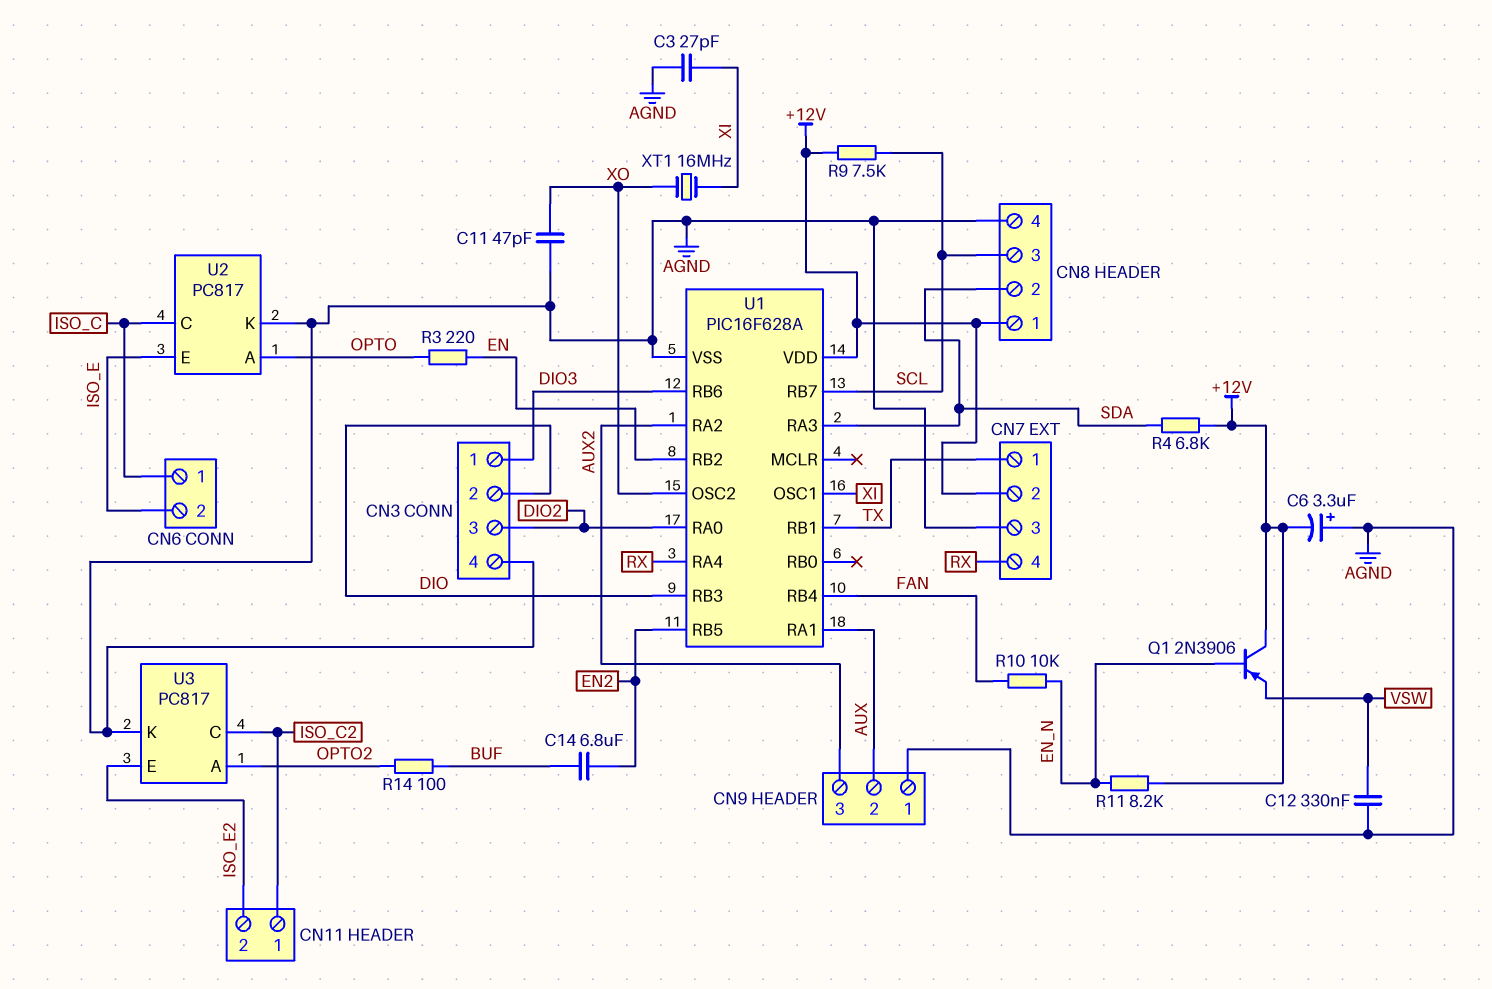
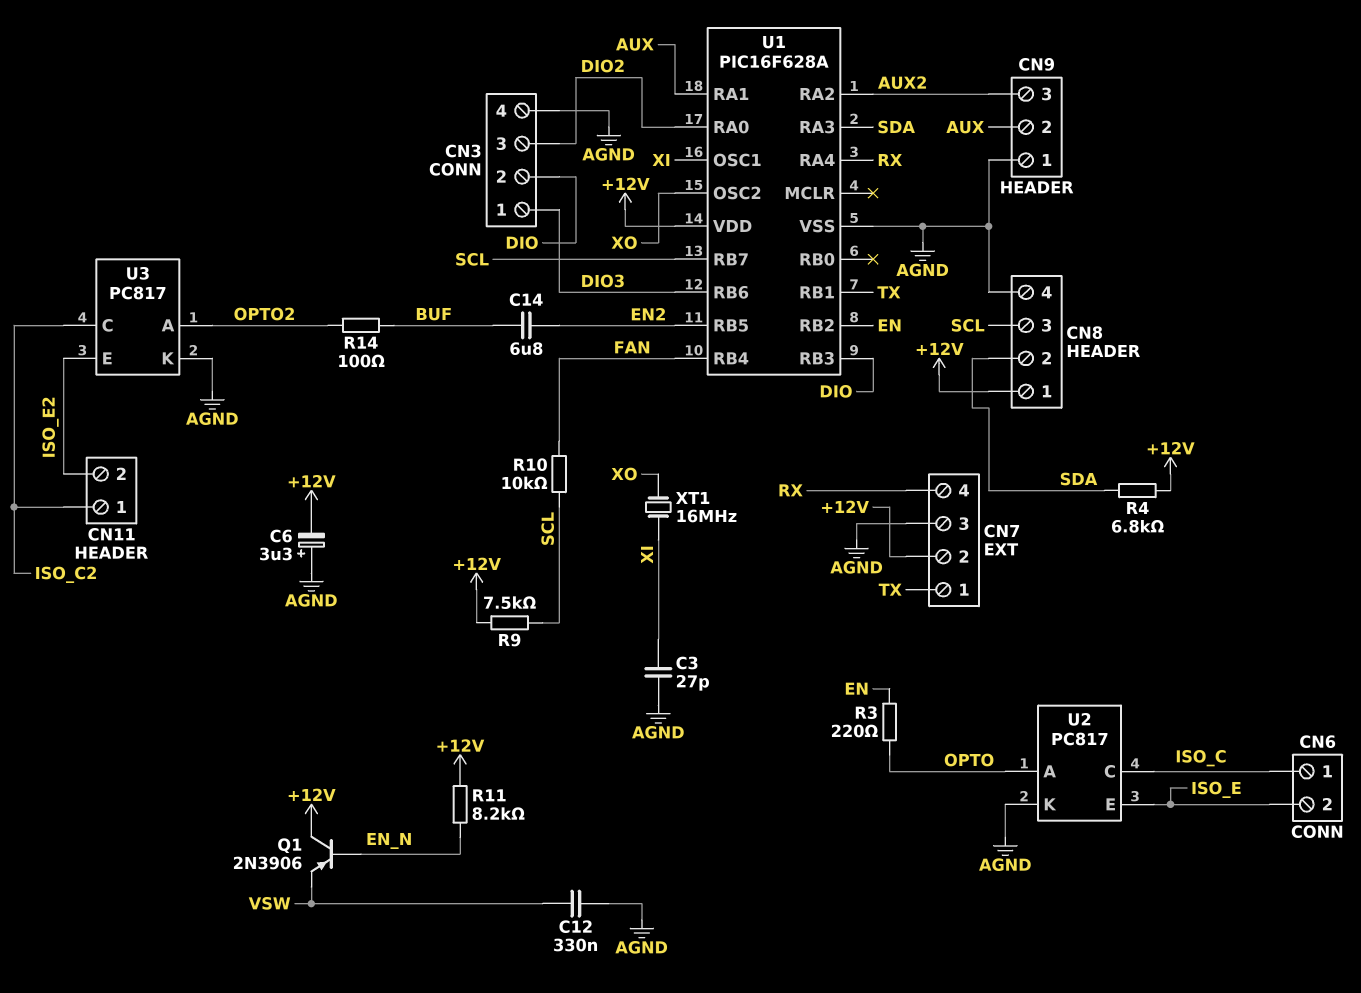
C11: 47pF (AGND, XO) -> none
R10: 10k (EN_N, FAN) -> 10k (FAN, SCL)

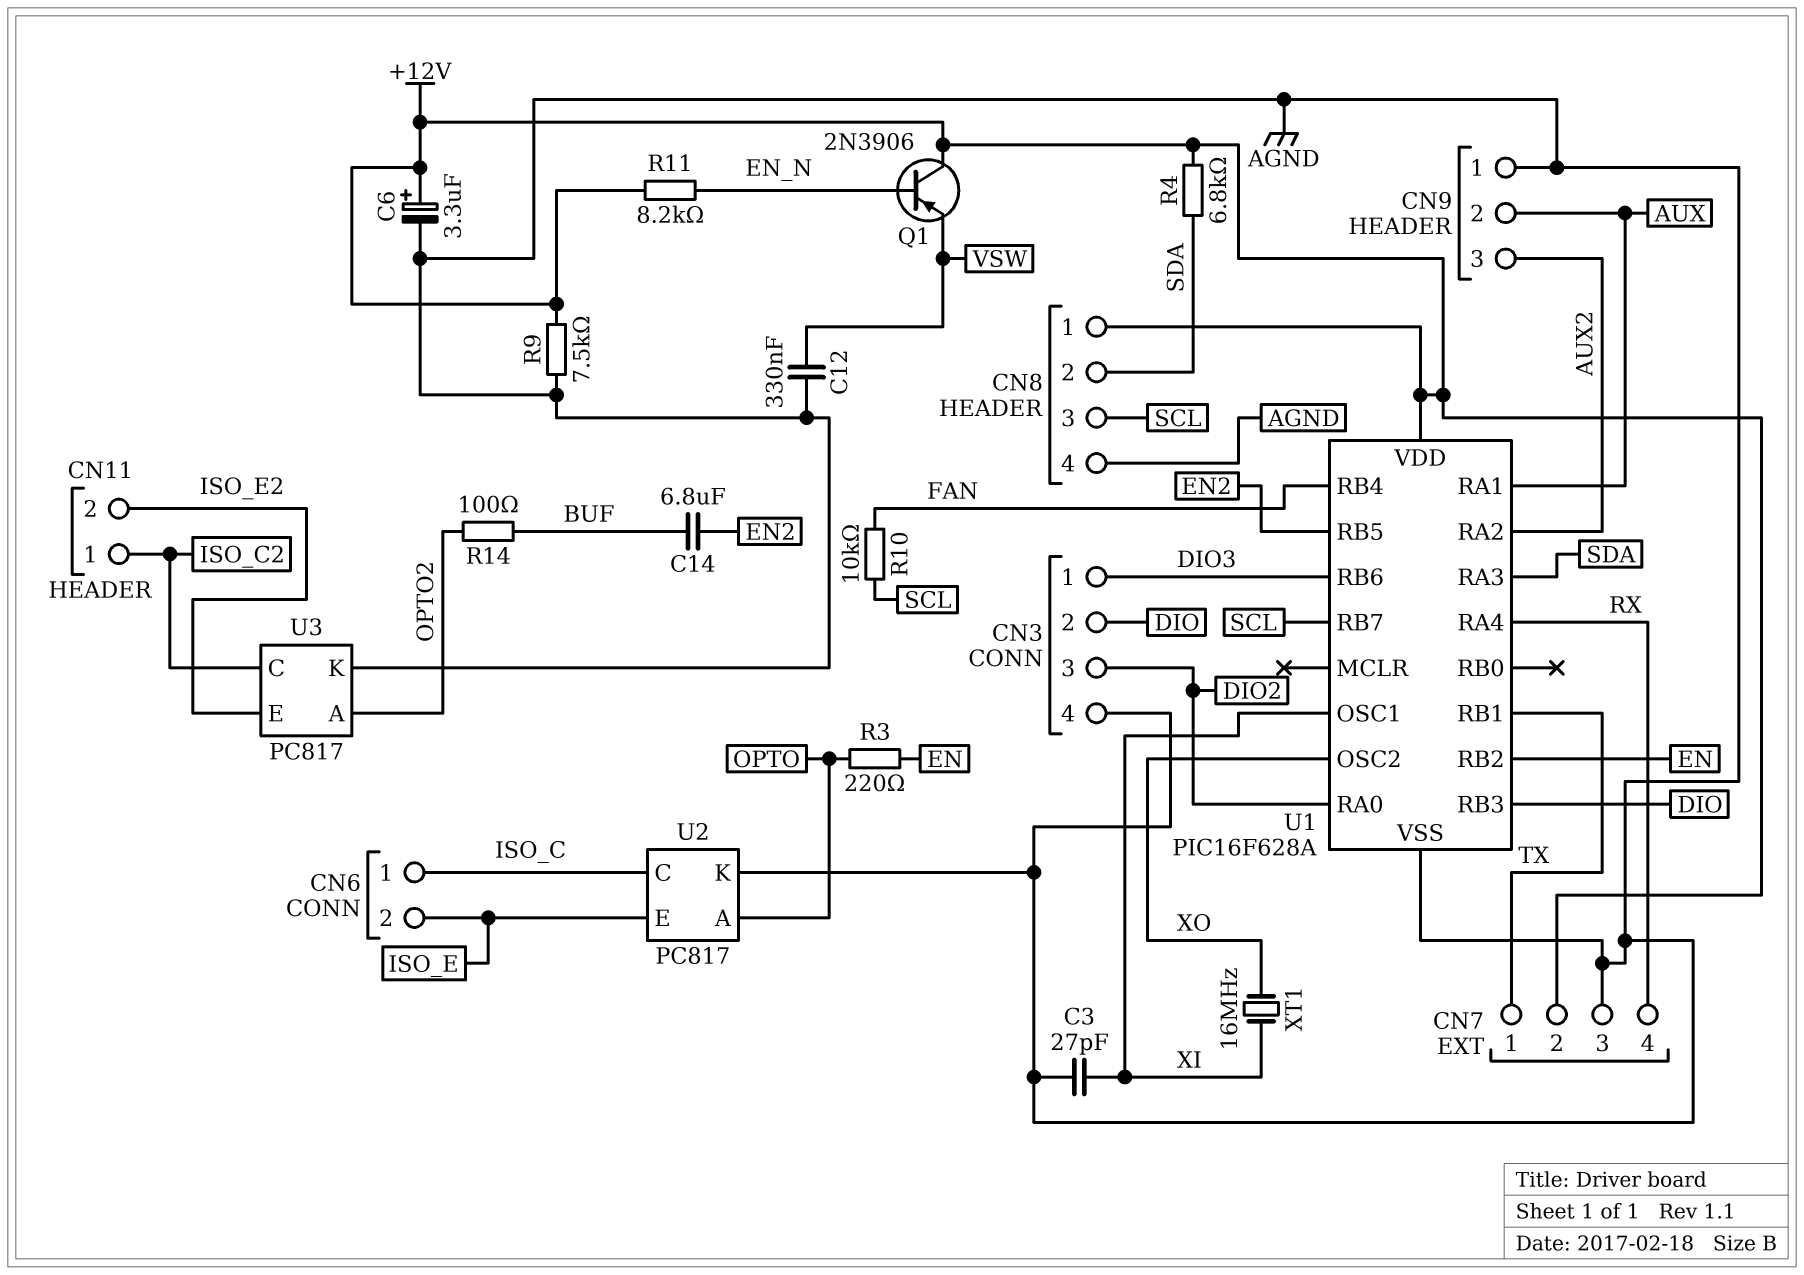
C6: 3.3uF (plus AGND, minus +12V) -> 3.3uF (plus +12V, minus AGND)
R9: 7.5k (+12V, SCL) -> 7.5k (+12V, AGND)

